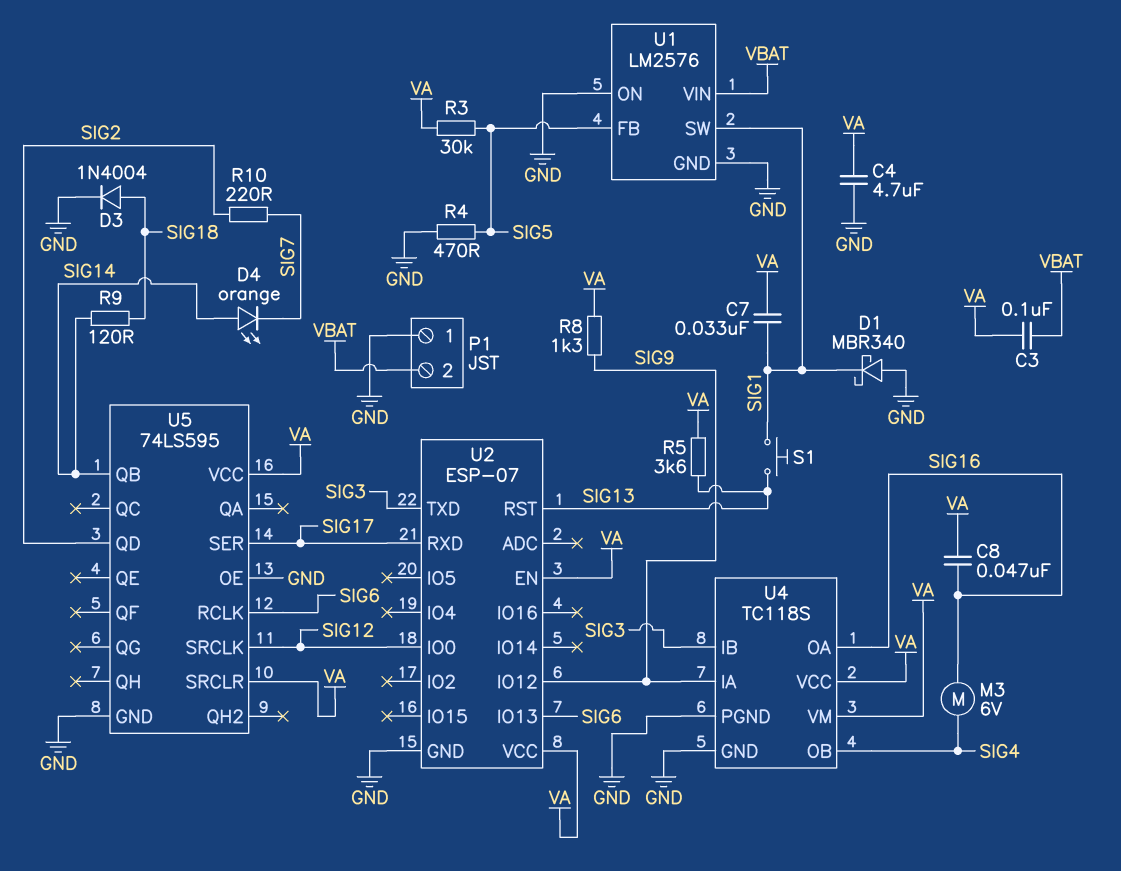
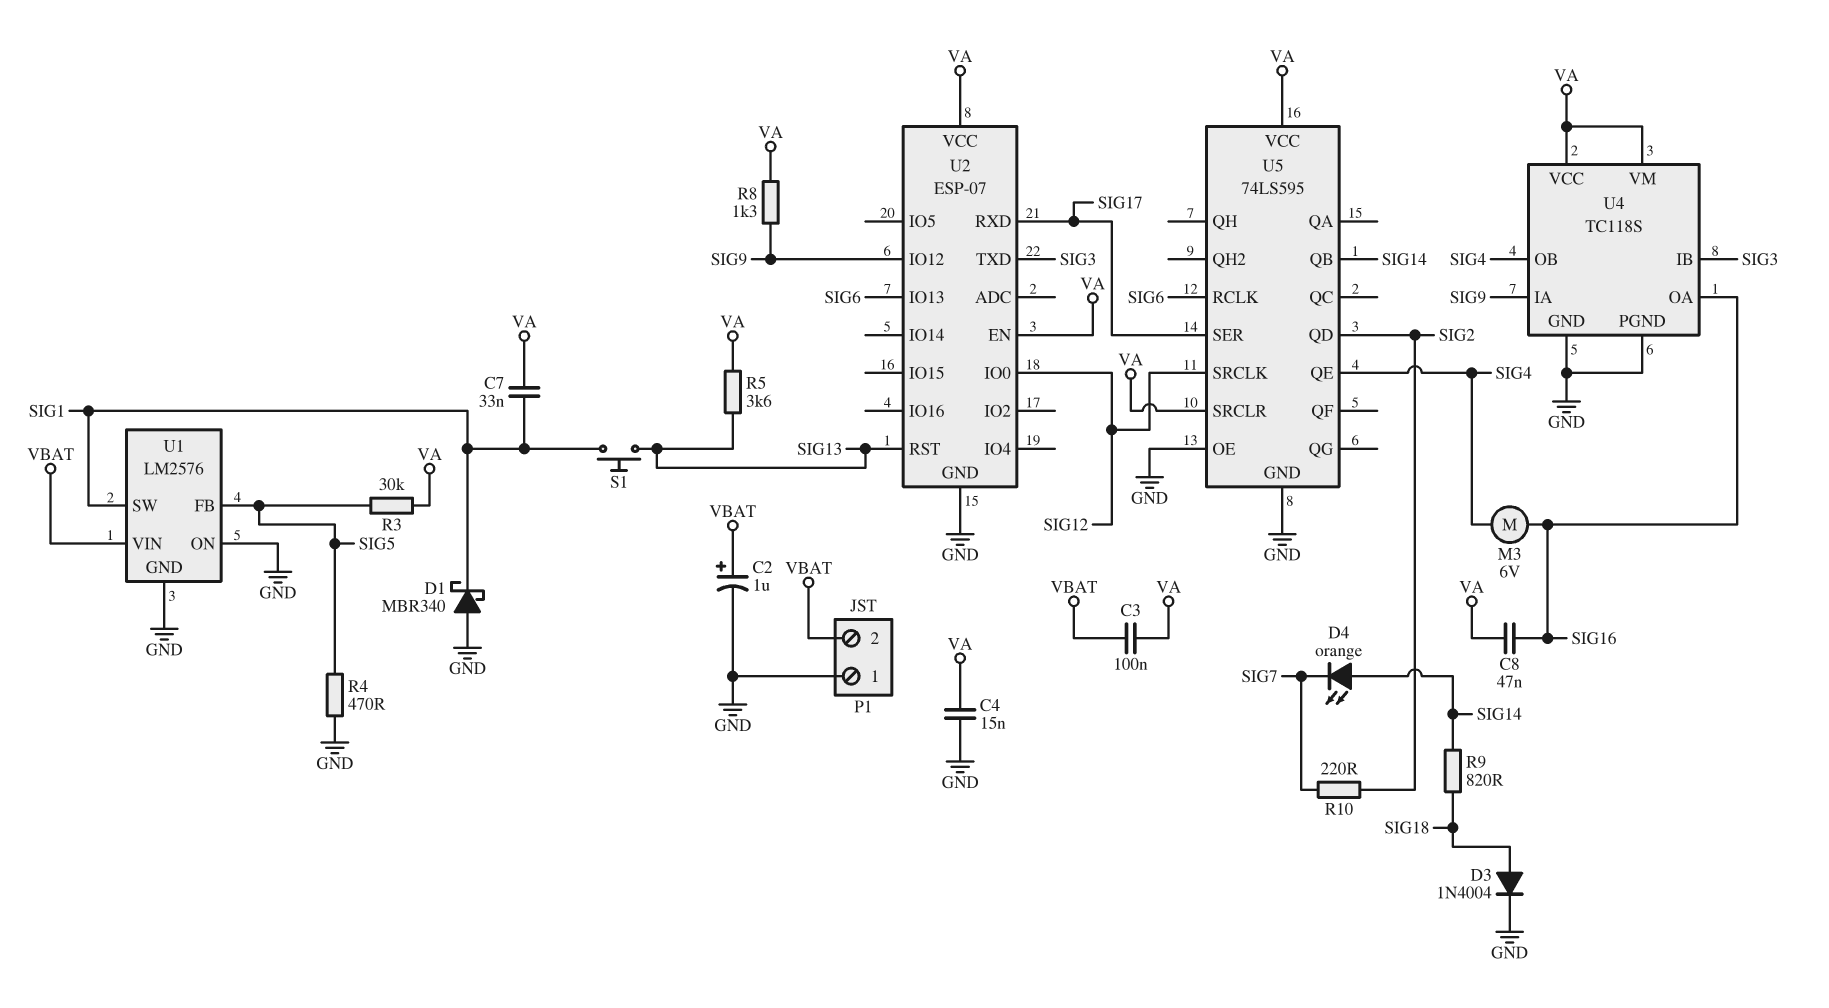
C2: none -> 1uF (plus VBAT, minus GND)
C4: 4.7uF (GND, VA) -> 15nF (GND, VA)
R9: 120 (SIG14, SIG18) -> 820 (SIG14, SIG18)
U5 pin QE: none -> SIG4

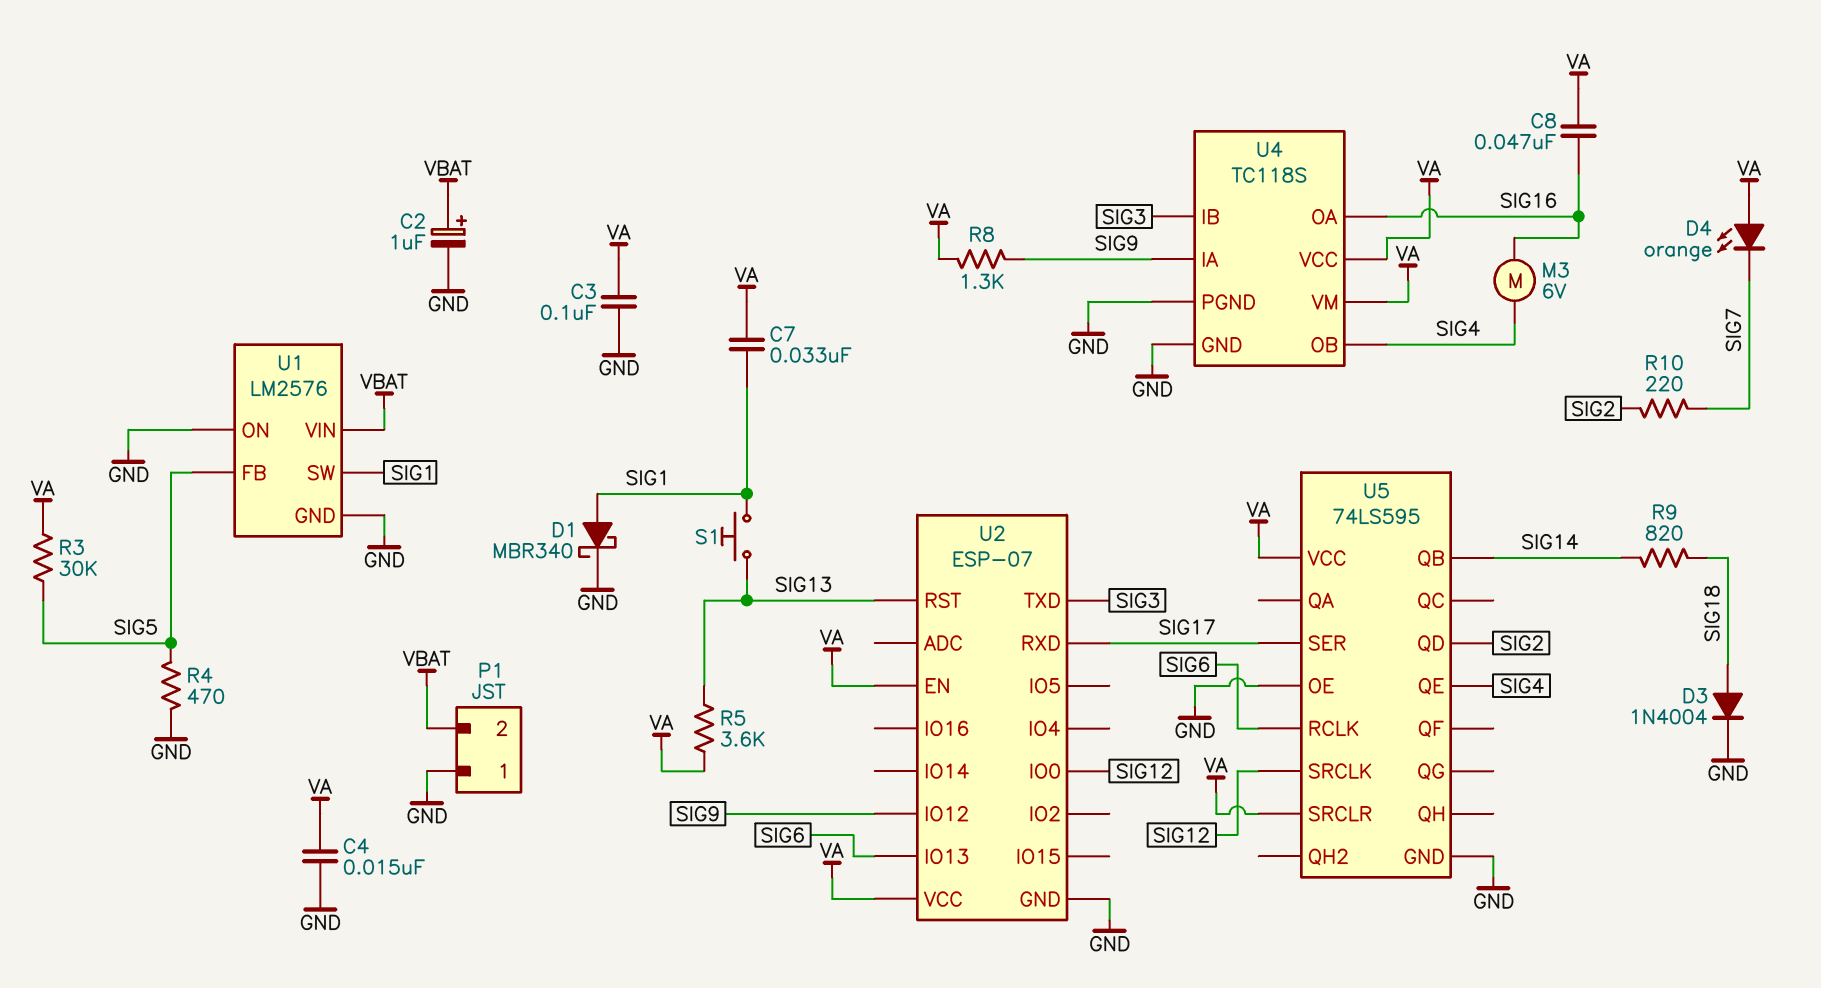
C3: 100nF (VA, VBAT) -> 100nF (GND, VA)
D1: schottky MBR340 (A GND, K SIG1) -> schottky MBR340 (A SIG1, K GND)
D4: LED orange (A SIG14, K SIG7) -> LED orange (A VA, K SIG7)

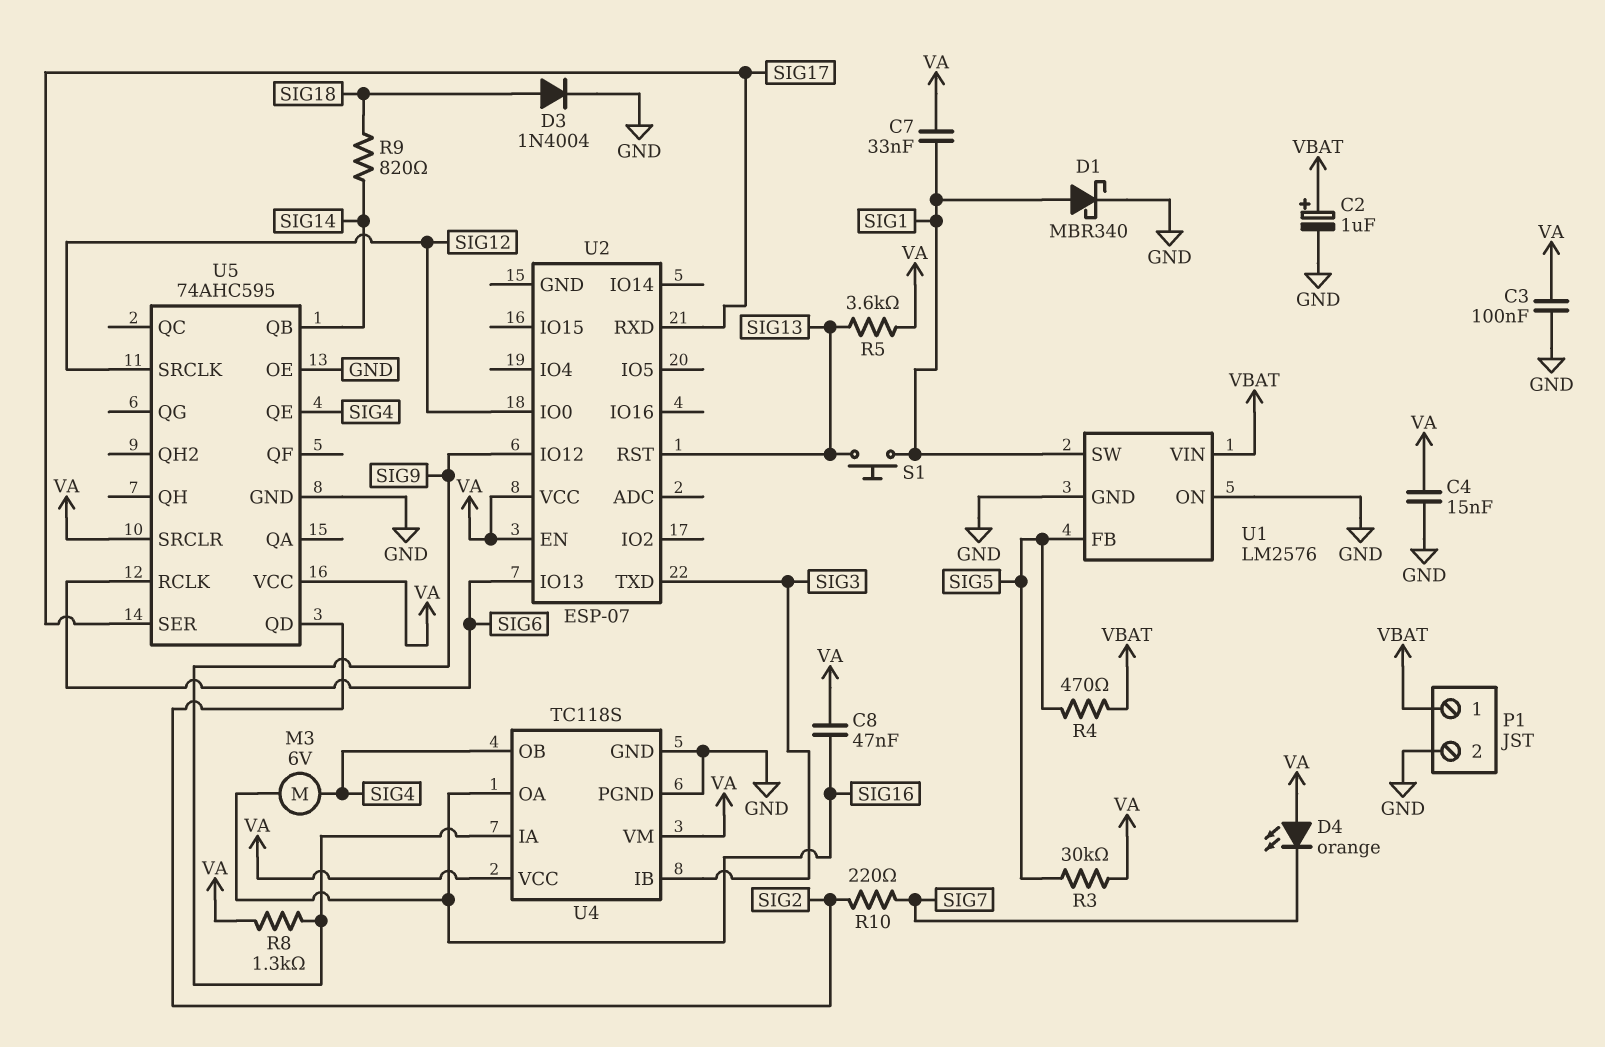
P1 pin 1: GND -> VBAT
P1 pin 2: VBAT -> GND
R4: 470 (GND, SIG5) -> 470 (SIG5, VBAT)
U2 pin GND: GND -> none
U5: 74LS595 -> 74AHC595

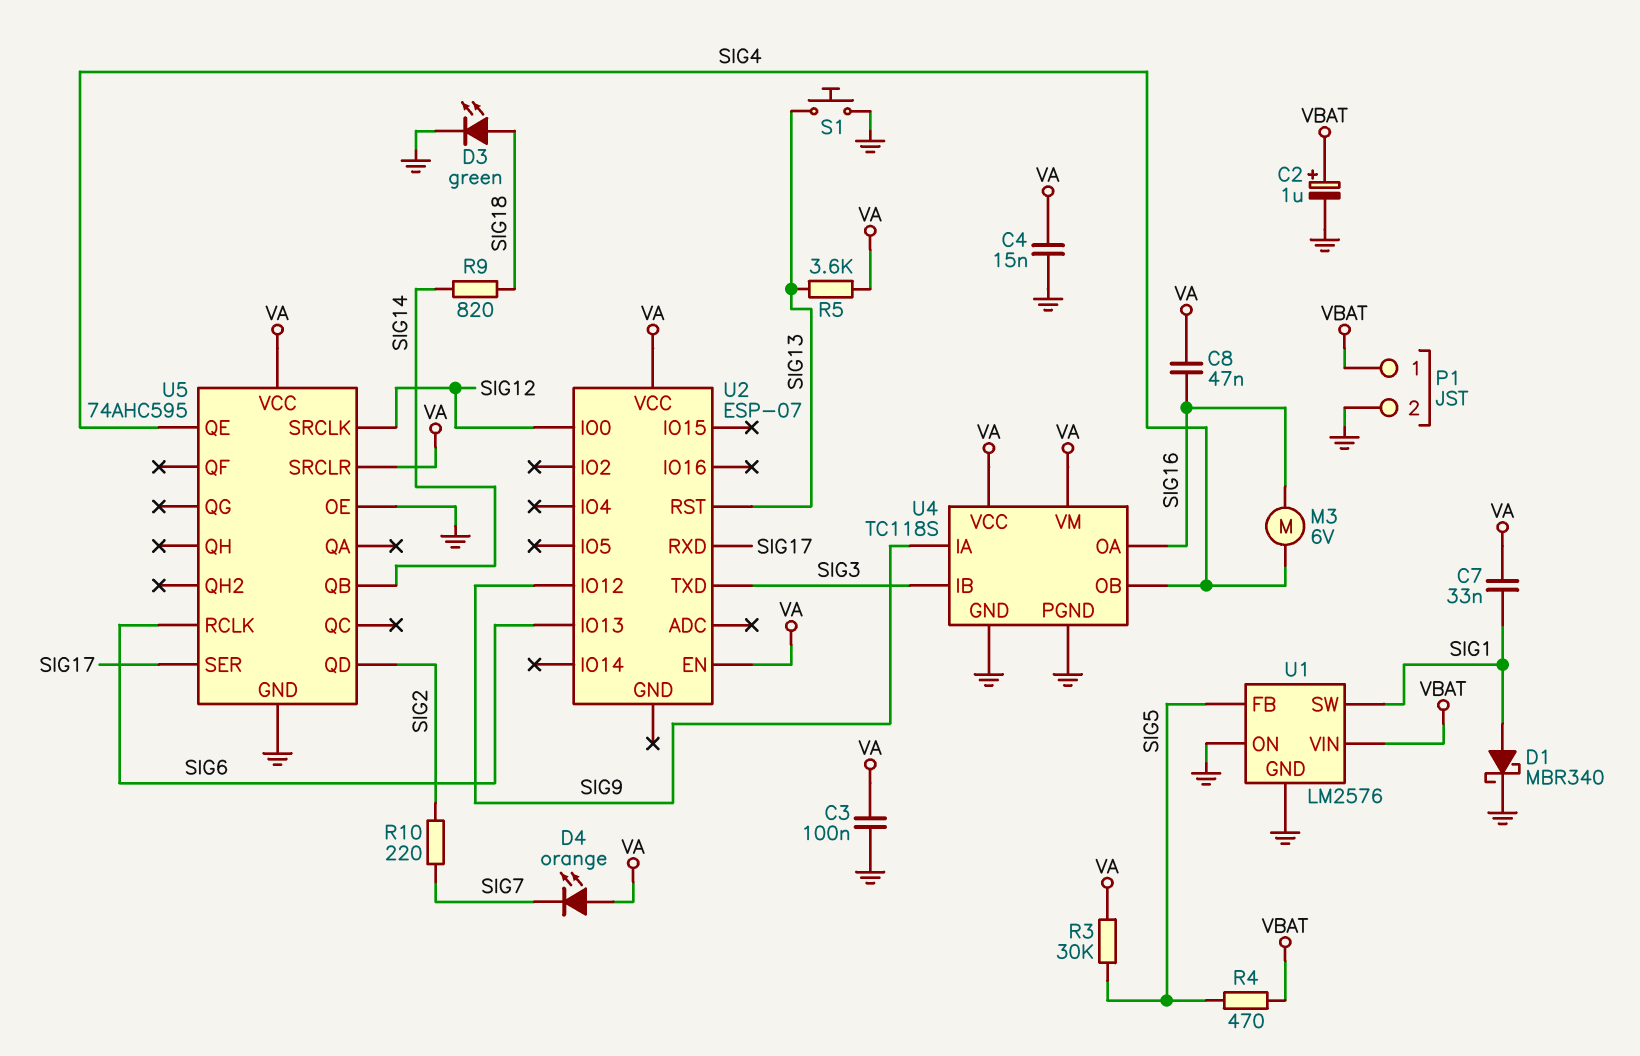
D3: diode 1N4004 (A SIG18, K GND) -> LED green (A SIG18, K GND)
R8: 1.3k (SIG9, VA) -> none
S1: button (SIG1, SIG13) -> button (GND, SIG13)

